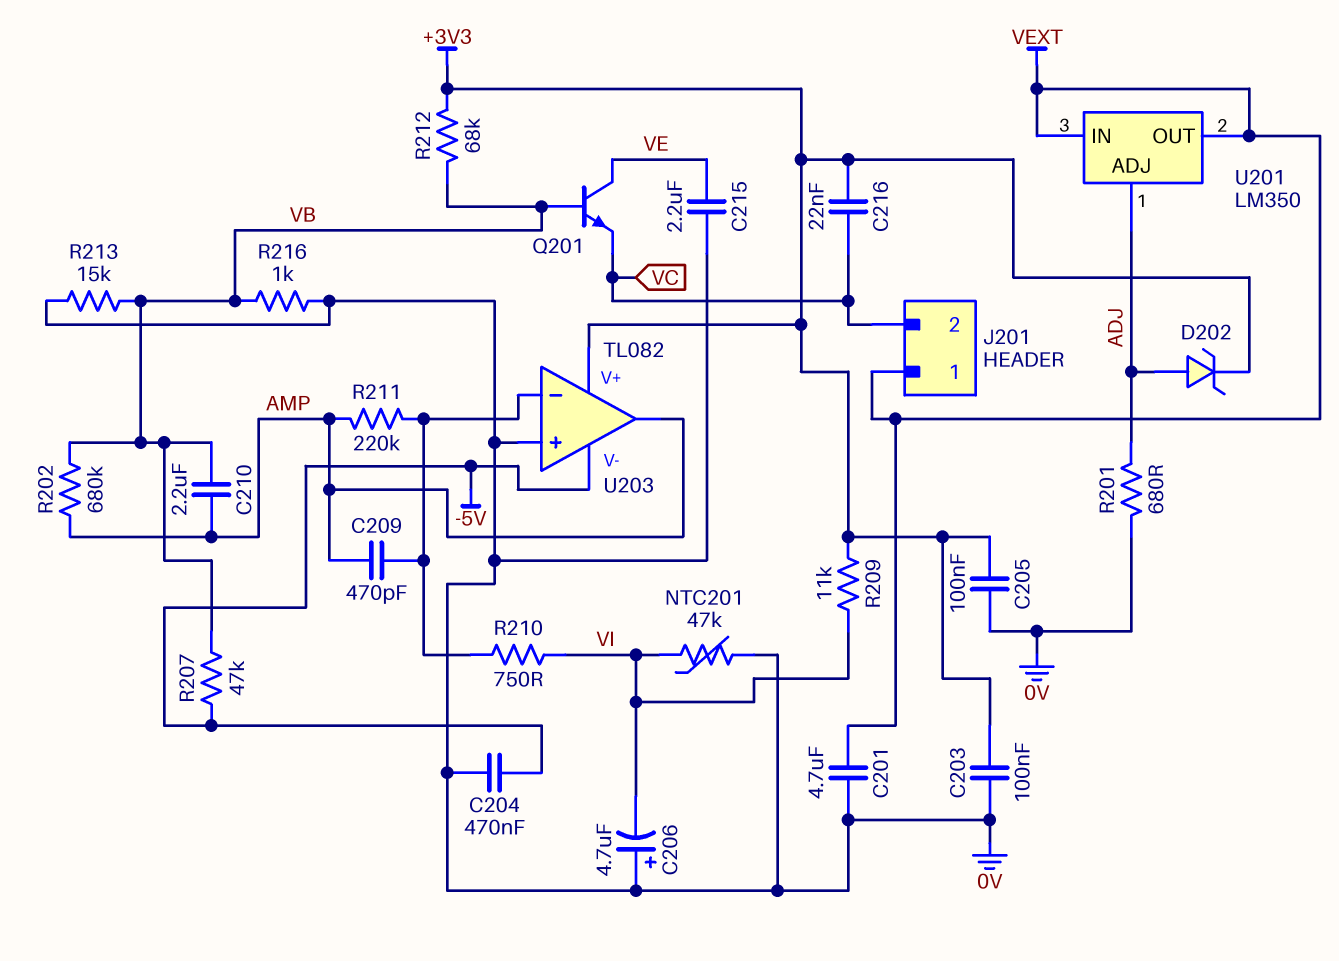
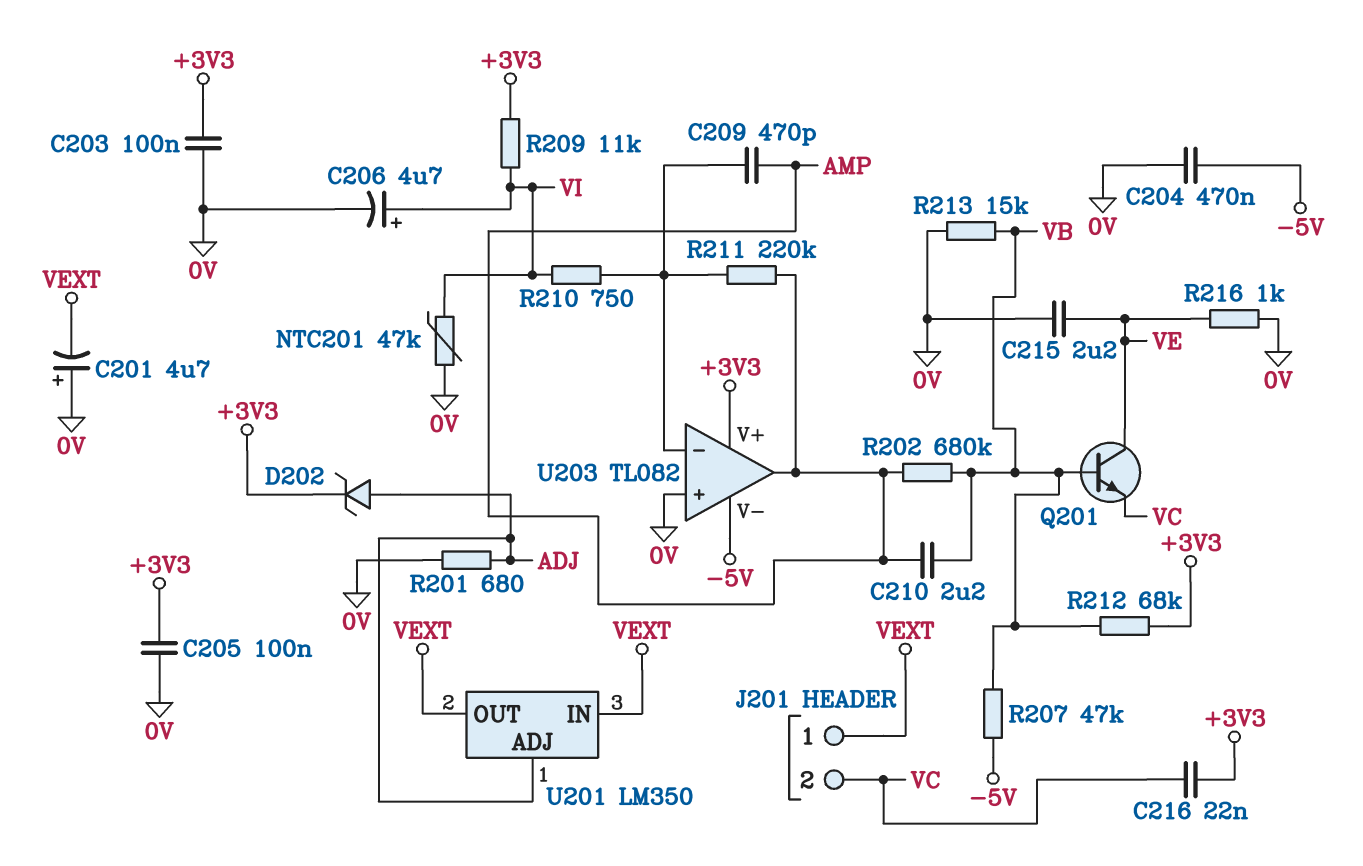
C201: 4.7uF (0V, VEXT) -> 4.7uF (plus 0V, minus VEXT)
C206: 4.7uF (plus 0V, minus VI) -> 4.7uF (plus VI, minus 0V)
R216: 1k (0V, VB) -> 1k (0V, VE)

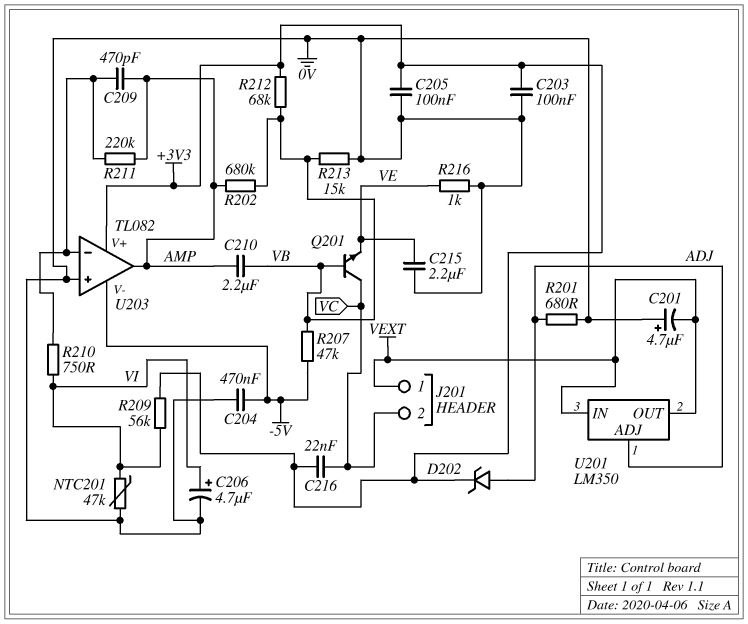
Q201: NPN (B VB, C VE, E VC) -> NPN (B VB, C VC, E VE)
R209: 11k (+3V3, VI) -> 56k (+3V3, VI)

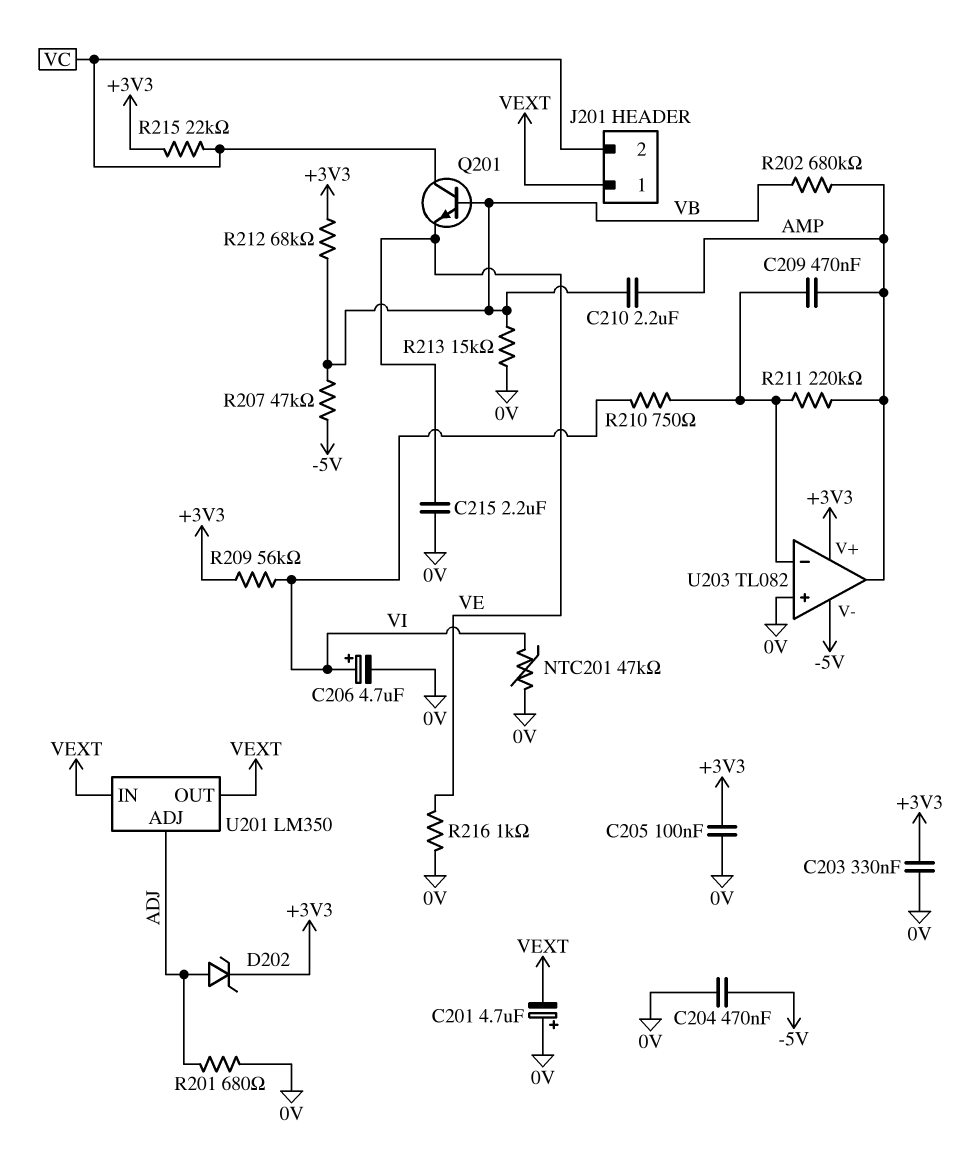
C203: 100nF (+3V3, 0V) -> 330nF (+3V3, 0V)
C209: 470pF (AMP, U203/in-) -> 470nF (AMP, U203/in-)
C216: 22nF (+3V3, VC) -> none
R215: none -> 22k (+3V3, VC)

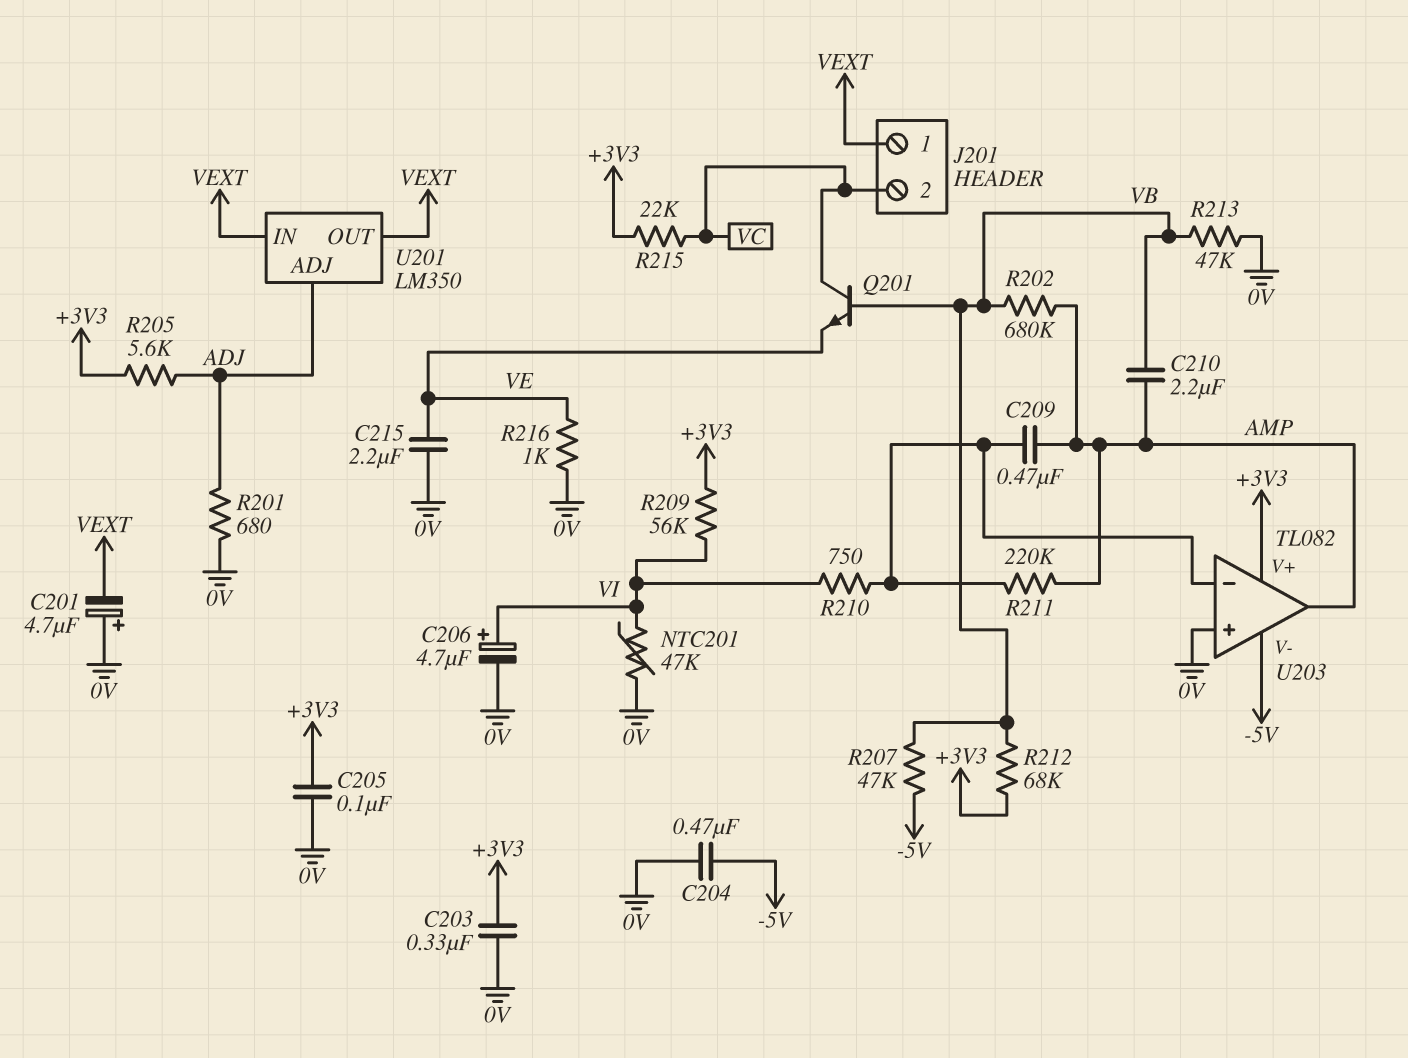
D202: zener (A ADJ, K +3V3) -> none
R205: none -> 5.6k (+3V3, ADJ)
R213: 15k (0V, VB) -> 47k (0V, VB)

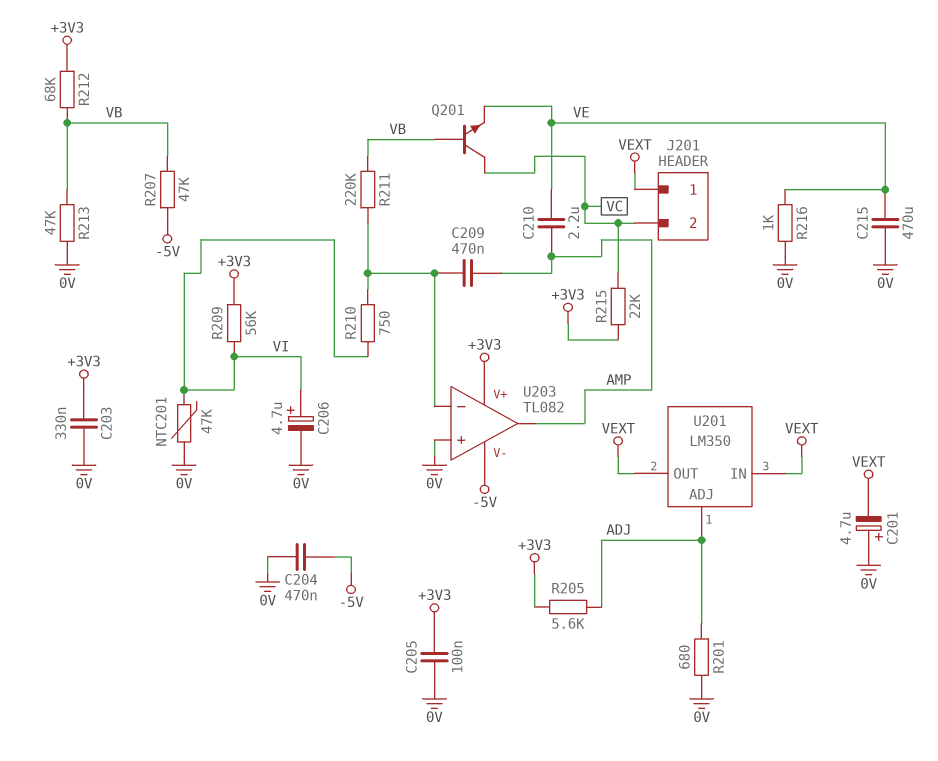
C210: 2.2uF (AMP, VB) -> 2.2uF (AMP, VE)
C215: 2.2uF (0V, VE) -> 470uF (0V, VE)
R202: 680k (AMP, VB) -> none
R211: 220k (AMP, U203/in-) -> 220k (U203/in-, VB)

